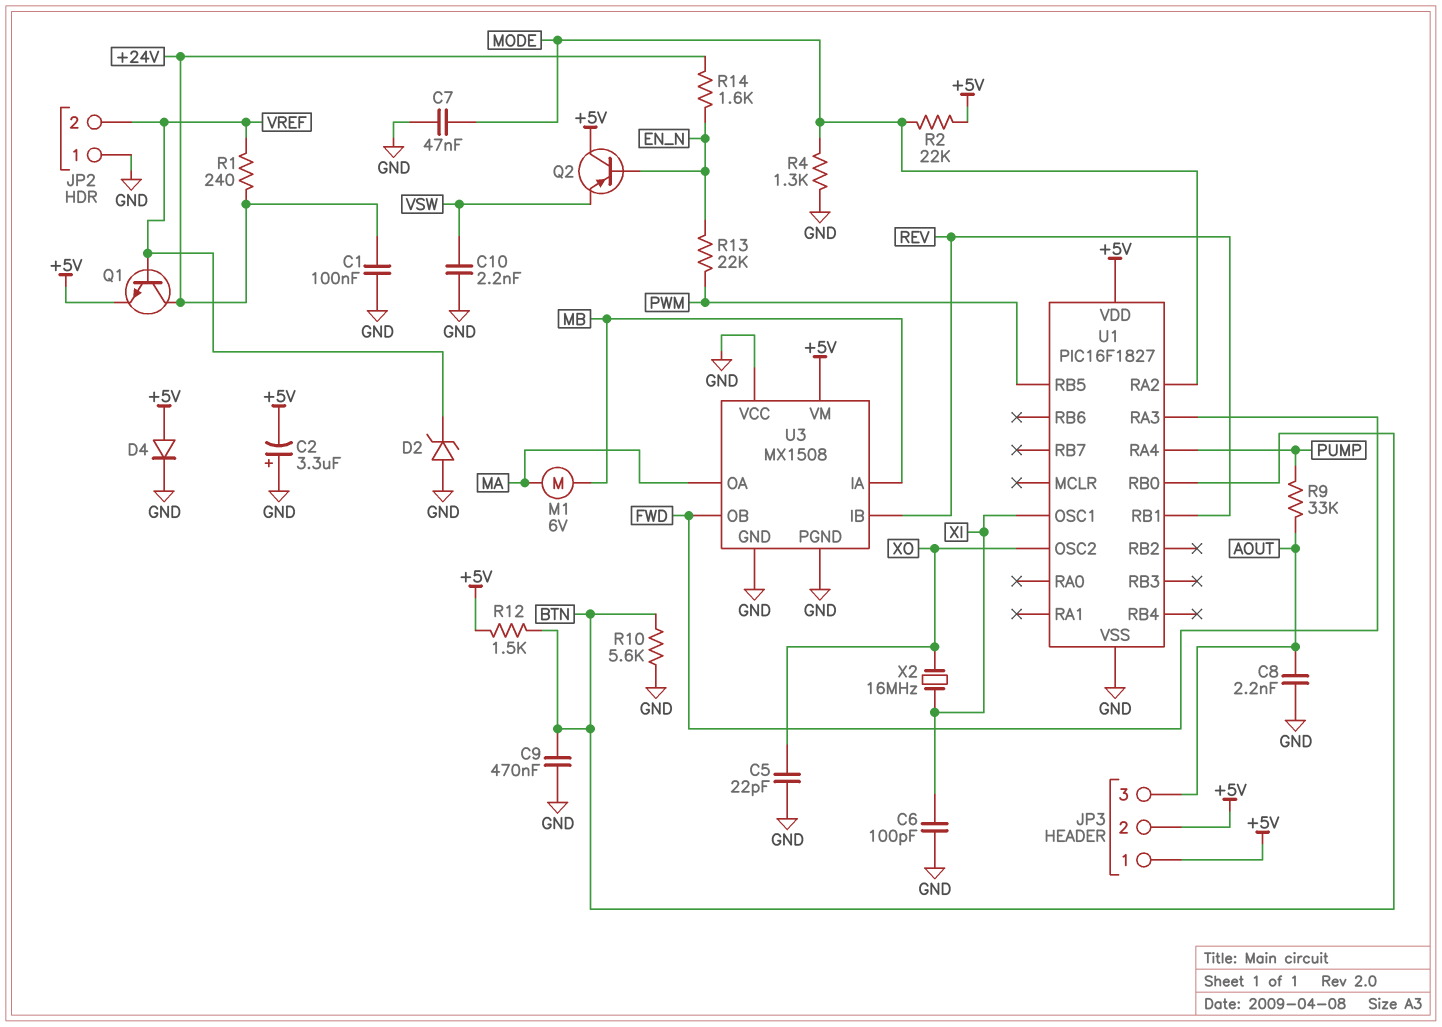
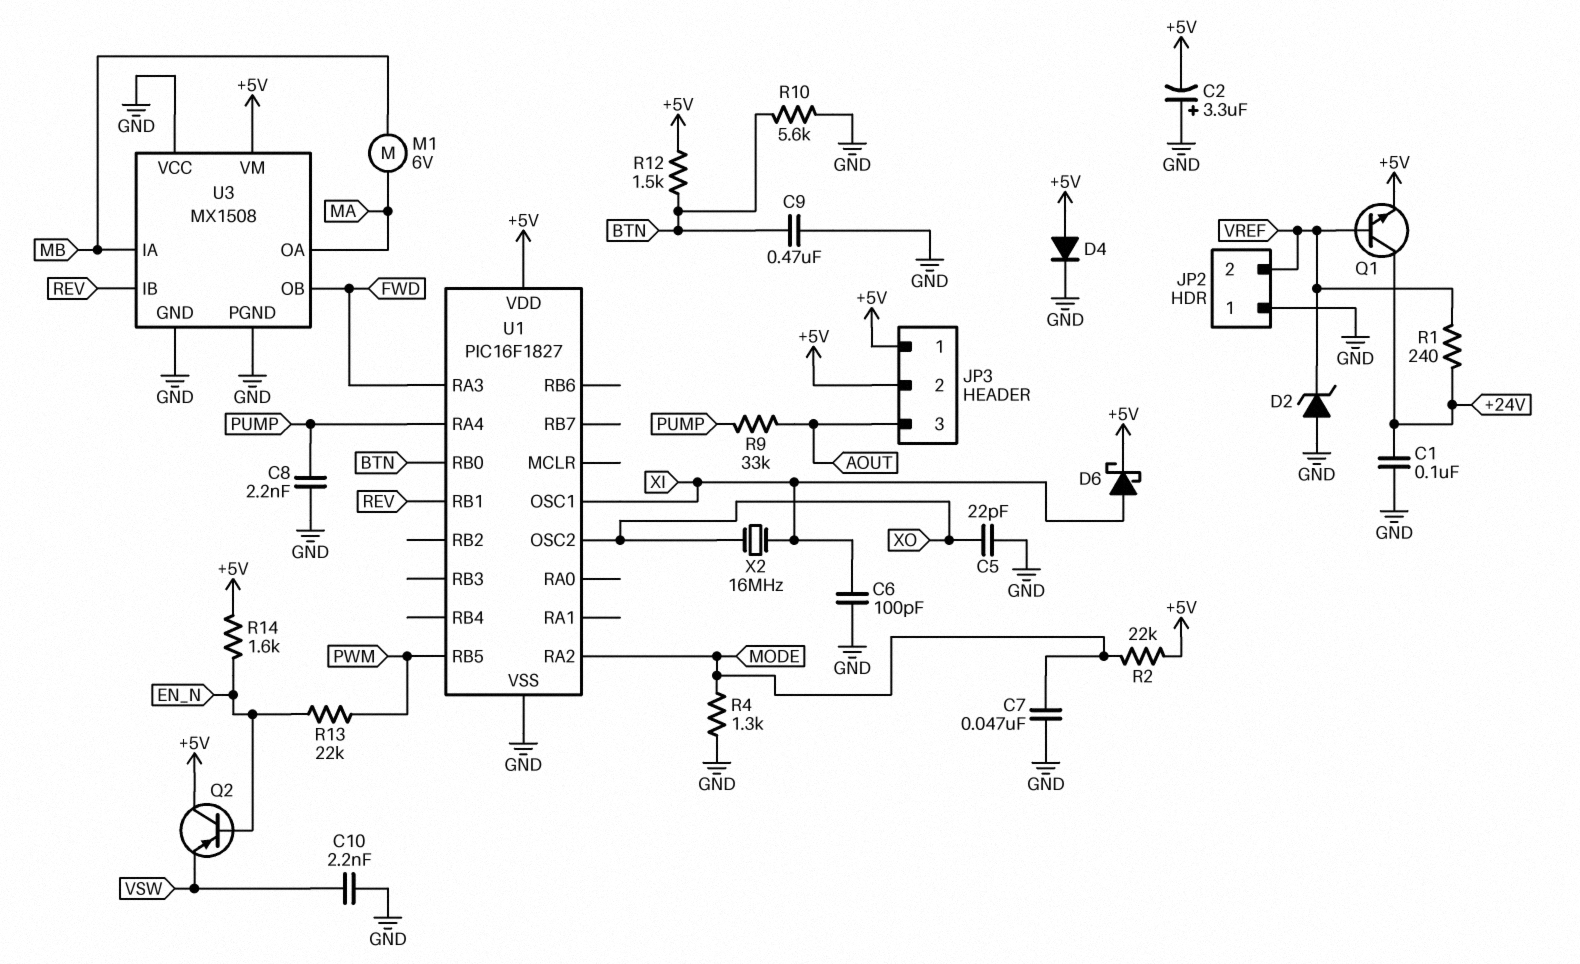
C8: 2.2nF (AOUT, GND) -> 2.2nF (GND, PUMP)
D6: none -> schottky (A XI, K +5V)
R14: 1.6k (+24V, EN_N) -> 1.6k (+5V, EN_N)

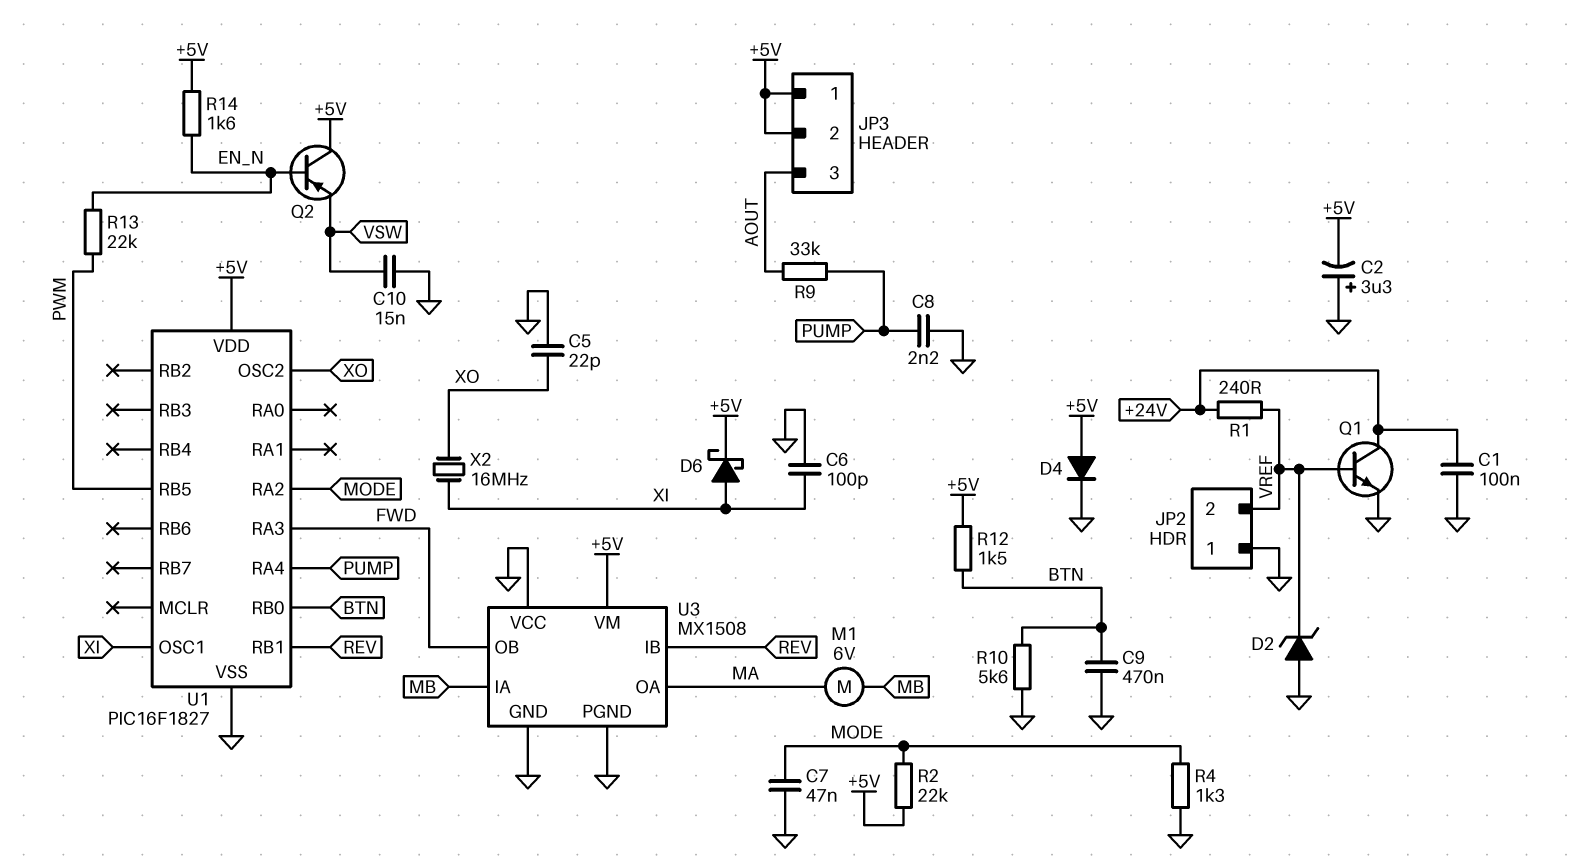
C10: 2.2nF (GND, VSW) -> 15nF (GND, VSW)
Q1: NPN (B VREF, C +24V, E +5V) -> NPN (B VREF, C +24V, E GND)

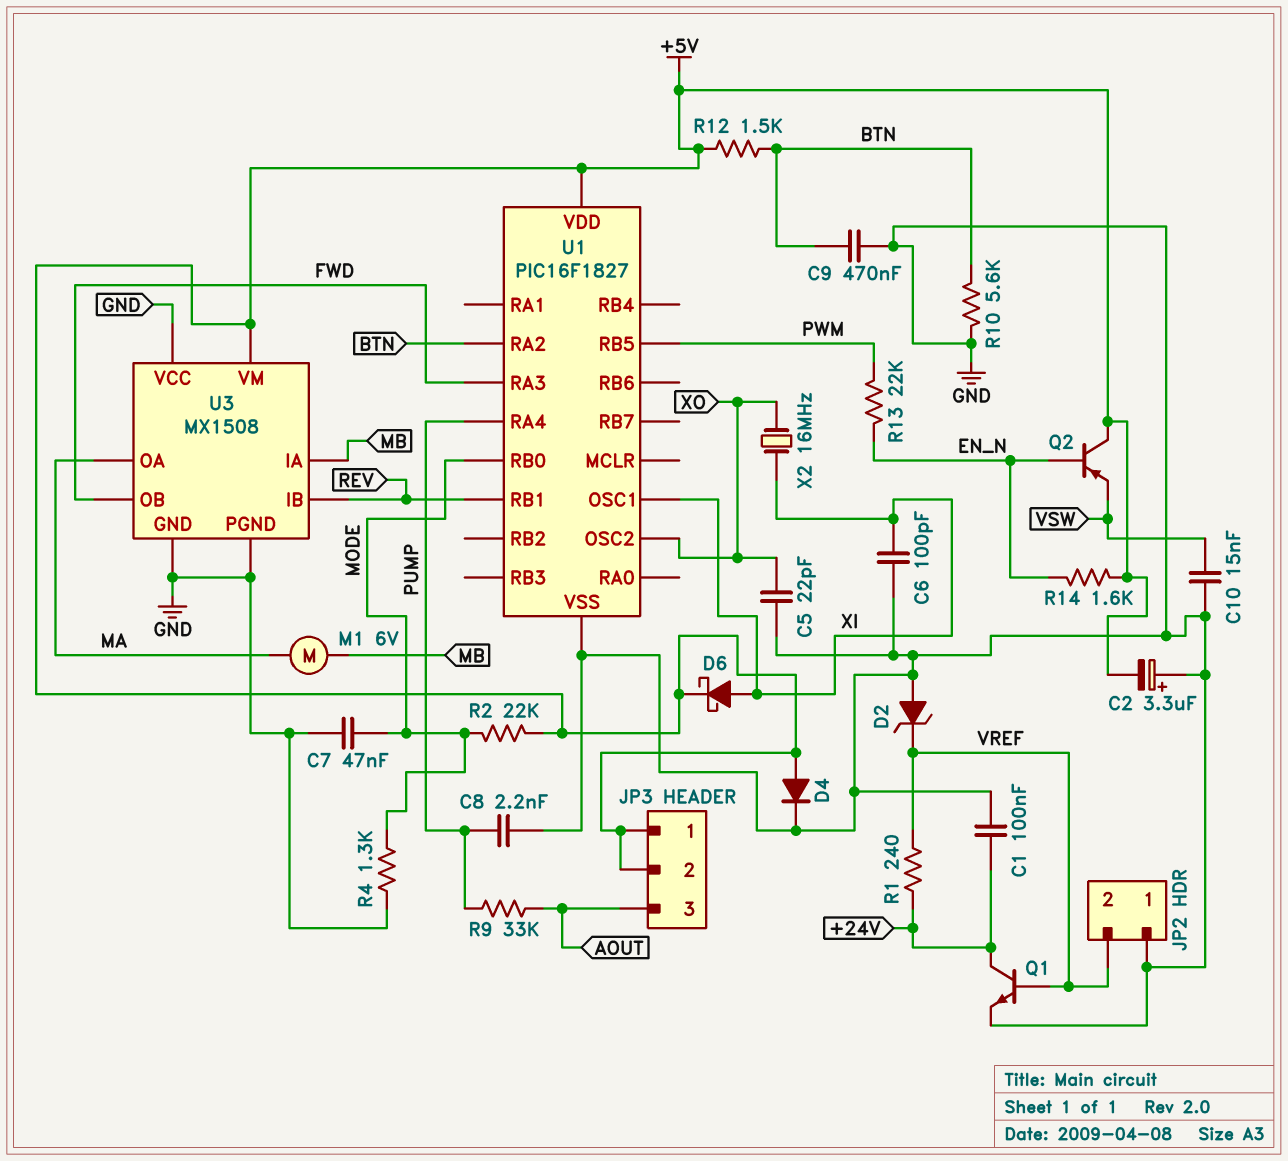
U1 pin RA2: MODE -> BTN
U1 pin RB0: BTN -> MODE

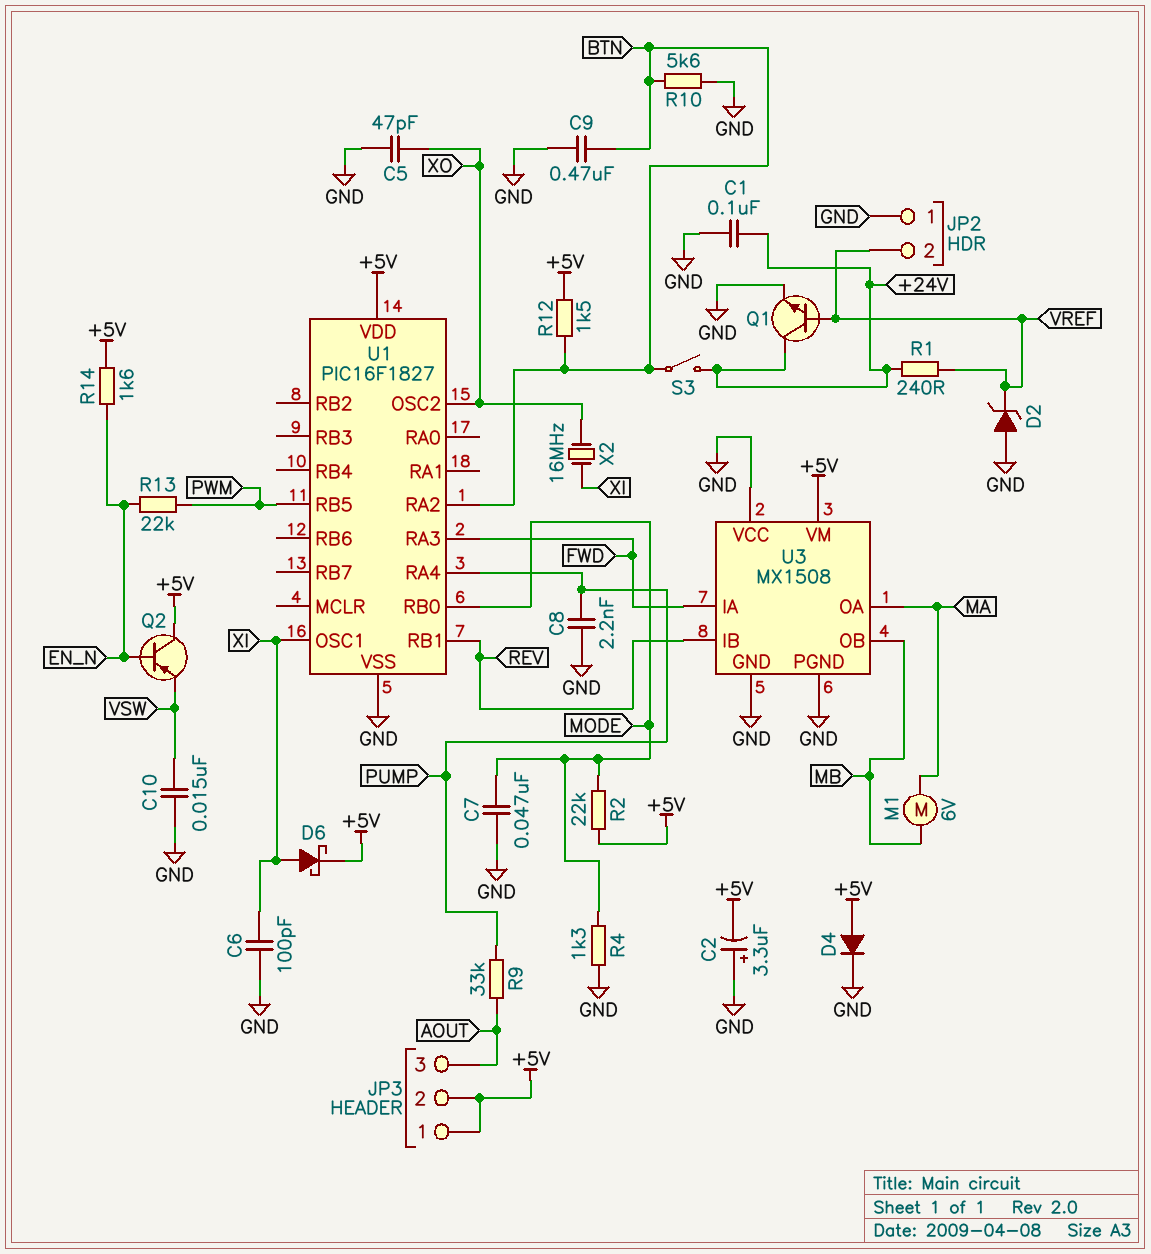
C5: 22pF (GND, XO) -> 47pF (GND, XO)
S3: none -> switch (+24V, BTN)
U3 pin IA: MB -> FWD
U3 pin OB: FWD -> MB

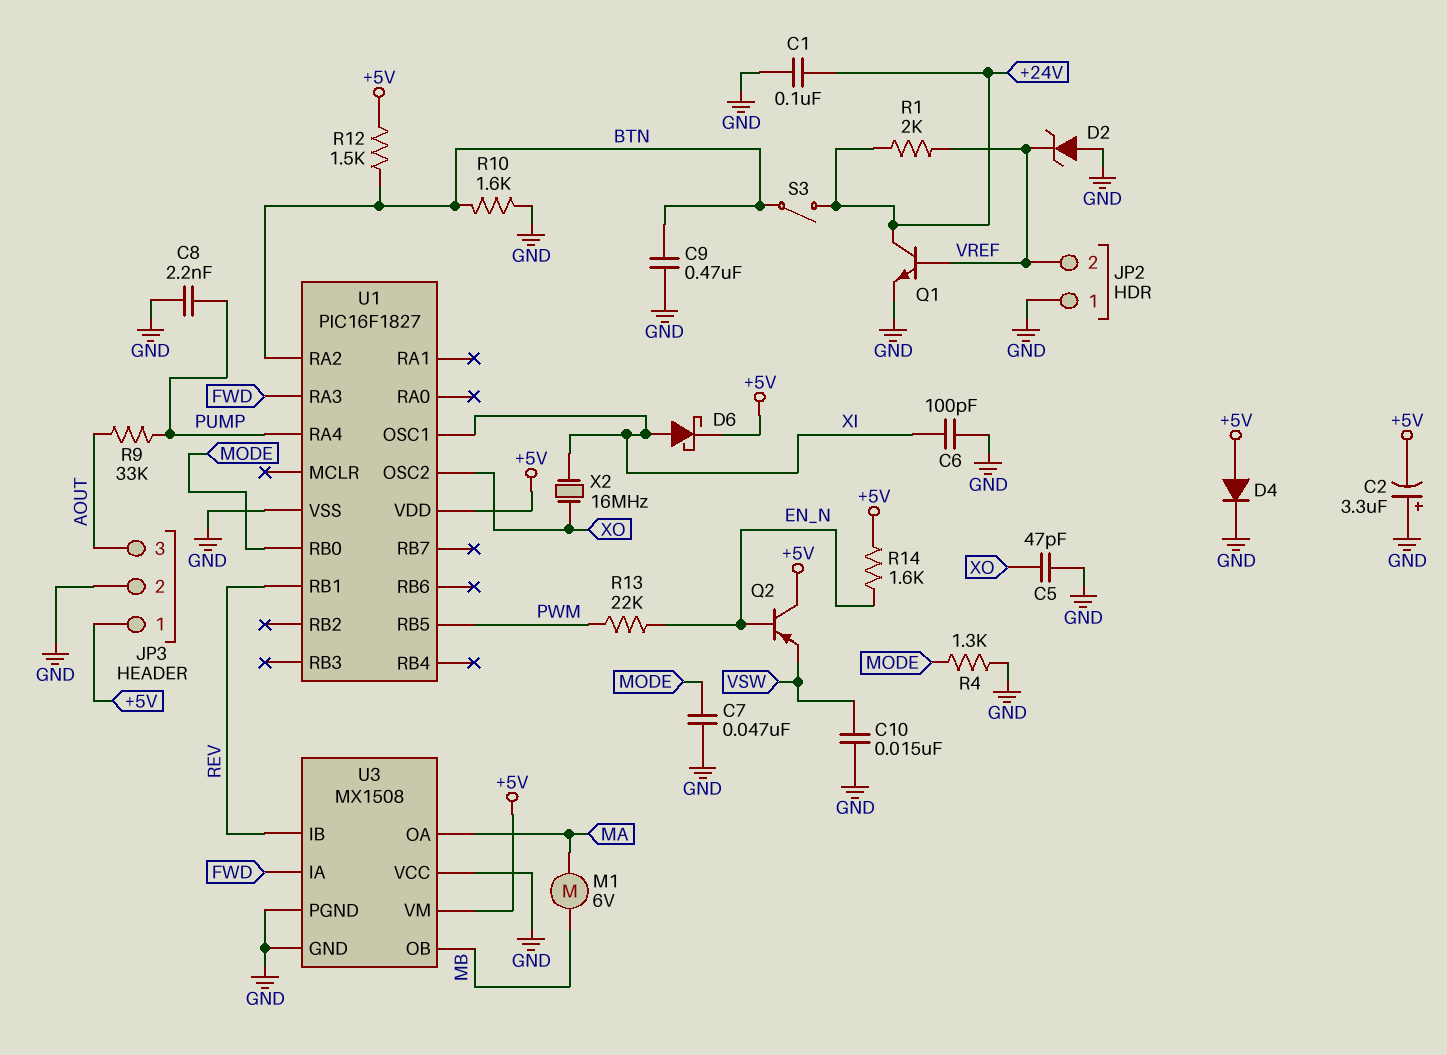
JP3 pin 2: +5V -> GND
R1: 240 (+24V, VREF) -> 2k (+24V, VREF)
R2: 22k (+5V, MODE) -> none
R10: 5.6k (BTN, GND) -> 1.6k (BTN, GND)

